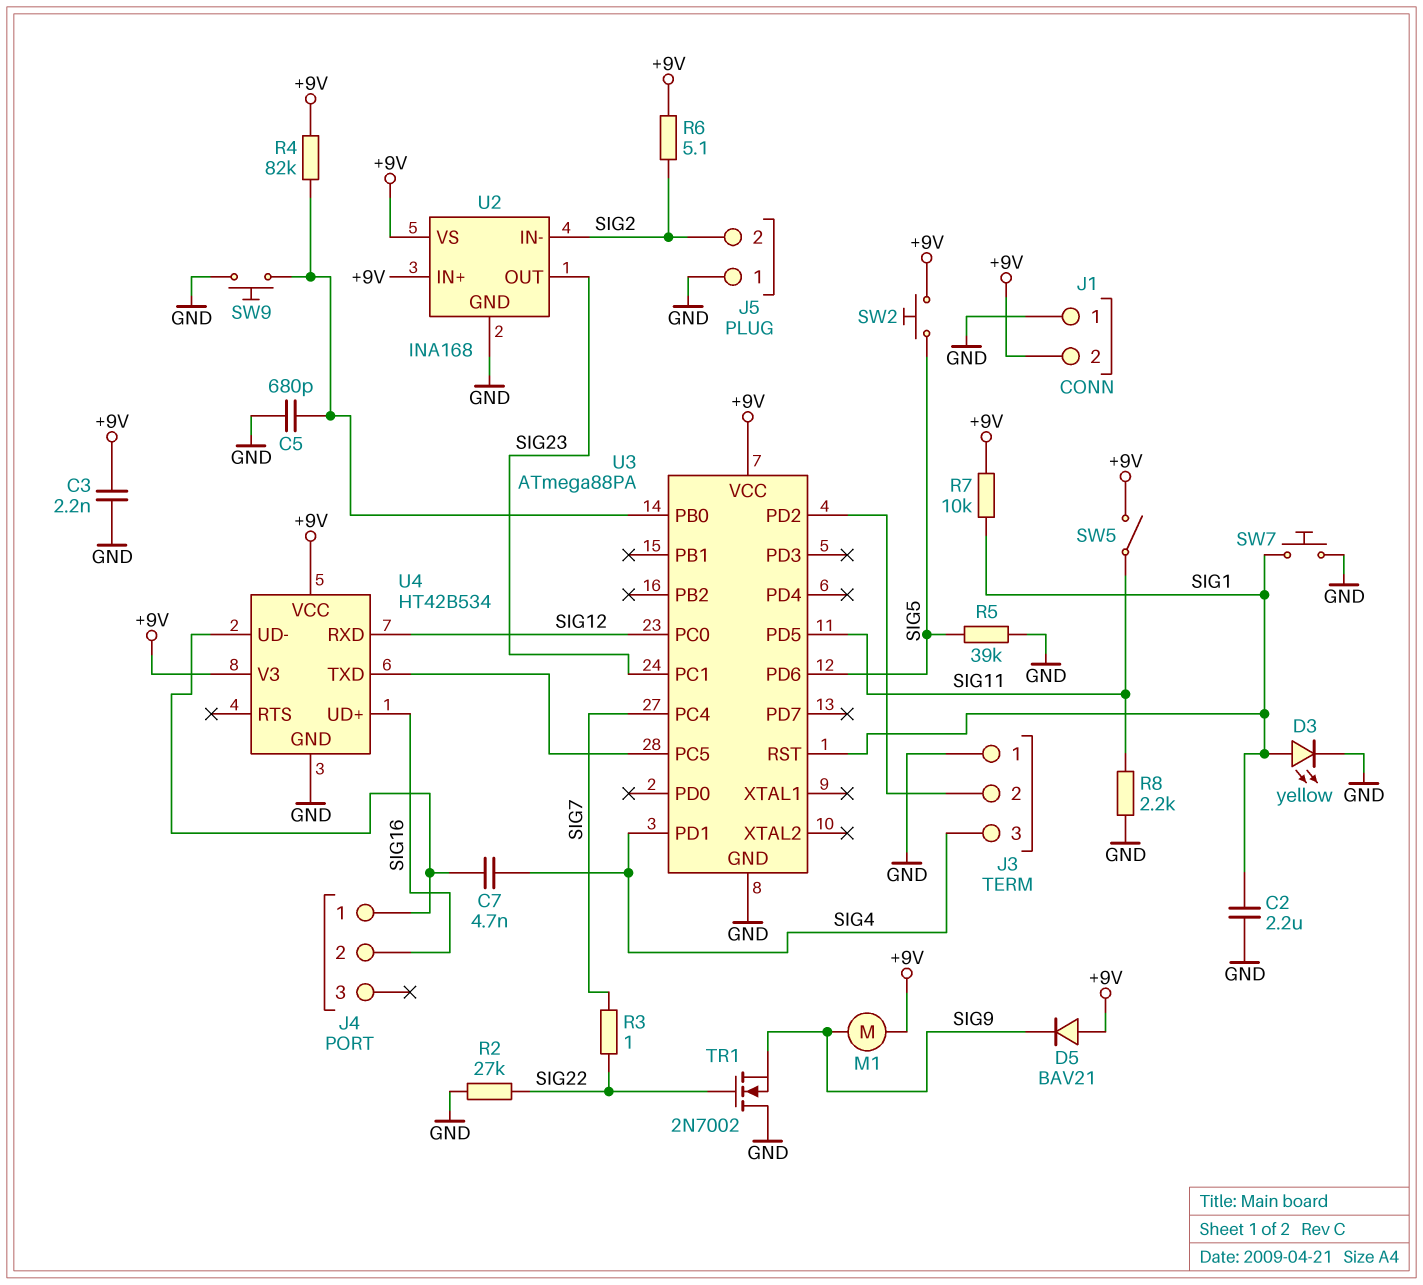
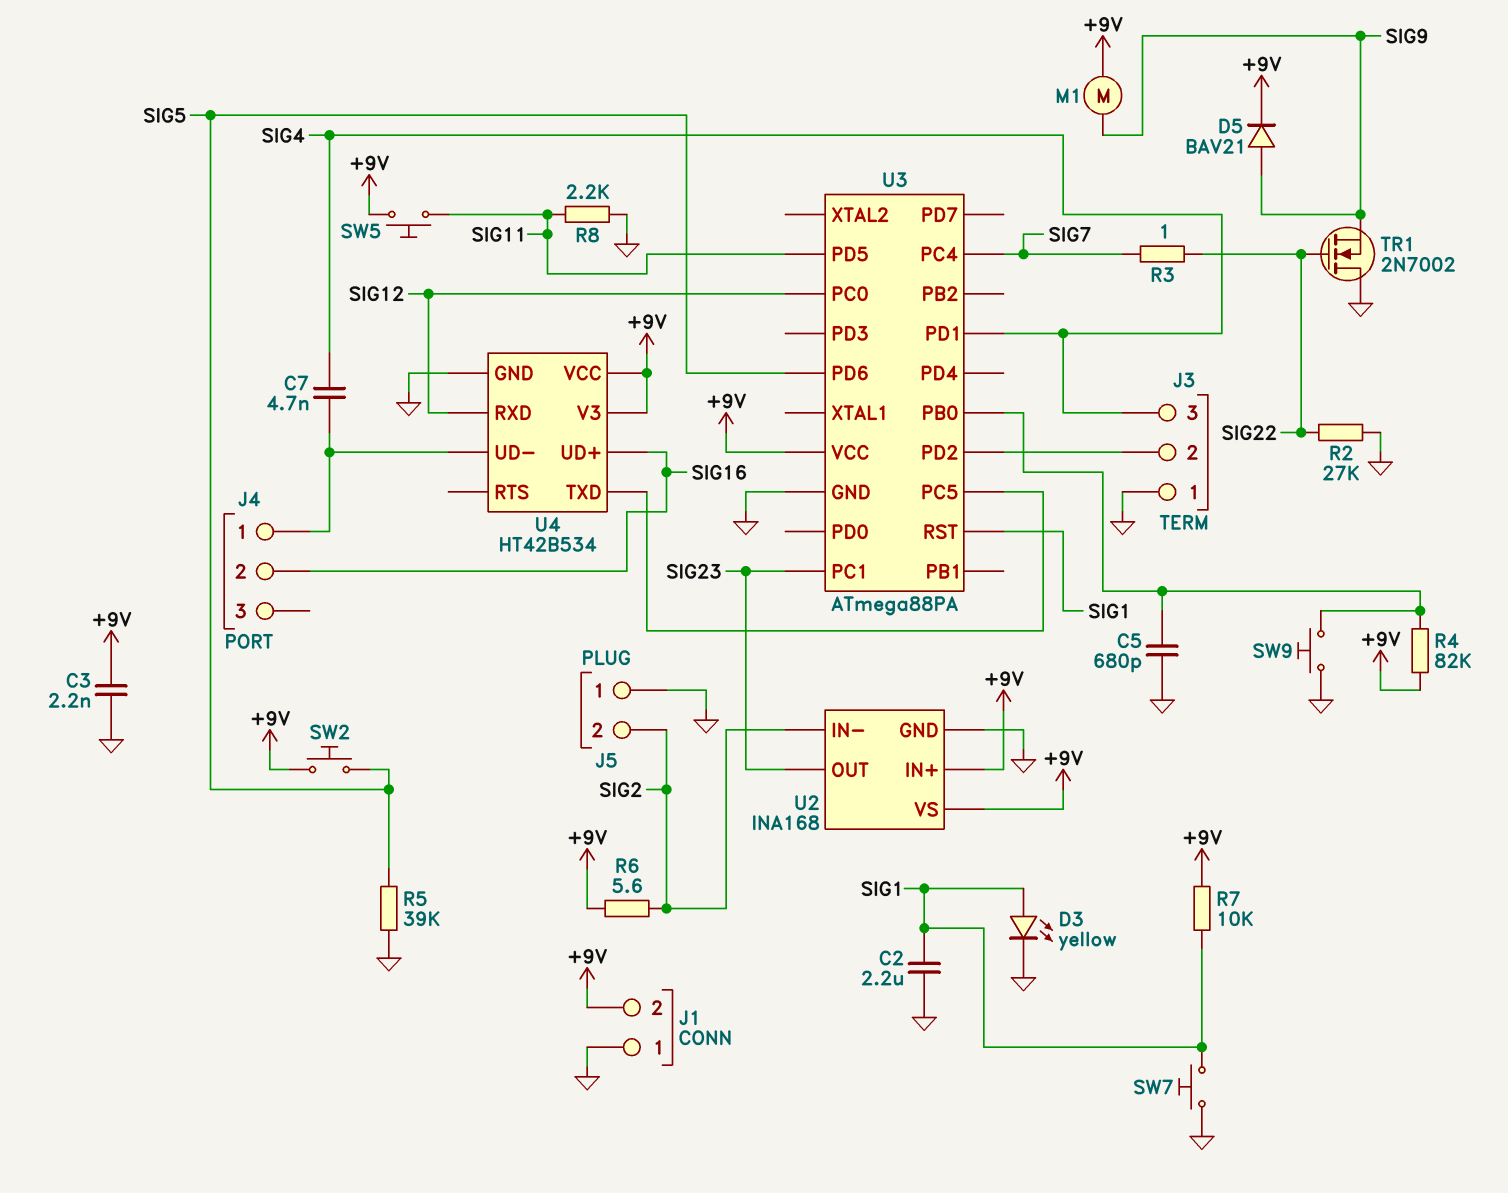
D5: diode BAV21 (A +9V, K SIG9) -> diode BAV21 (A SIG9, K +9V)
R6: 5.1 (+9V, SIG2) -> 5.6 (+9V, SIG2)
SW5: switch (+9V, SIG11) -> button (+9V, SIG11)

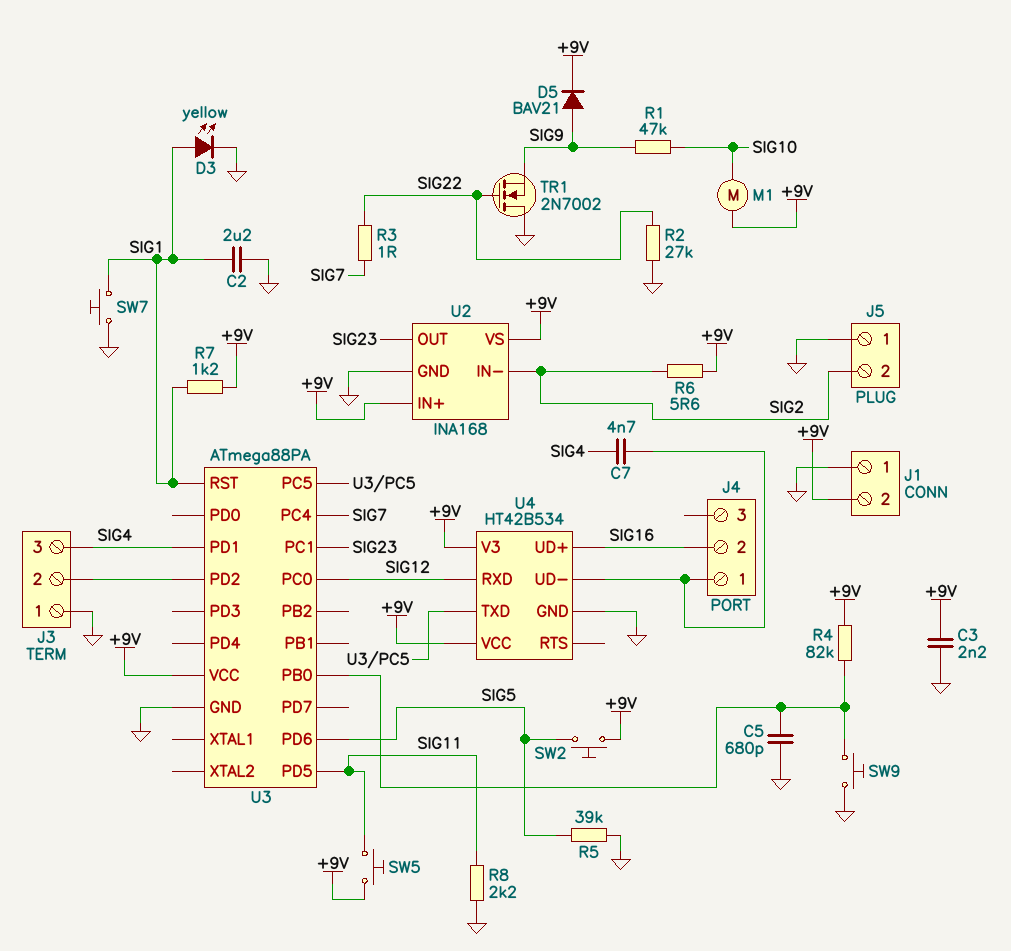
M1: motor (+9V, SIG9) -> motor (+9V, SIG10)
R1: none -> 47k (SIG9, SIG10)
R7: 10k (+9V, SIG1) -> 1.2k (+9V, SIG1)

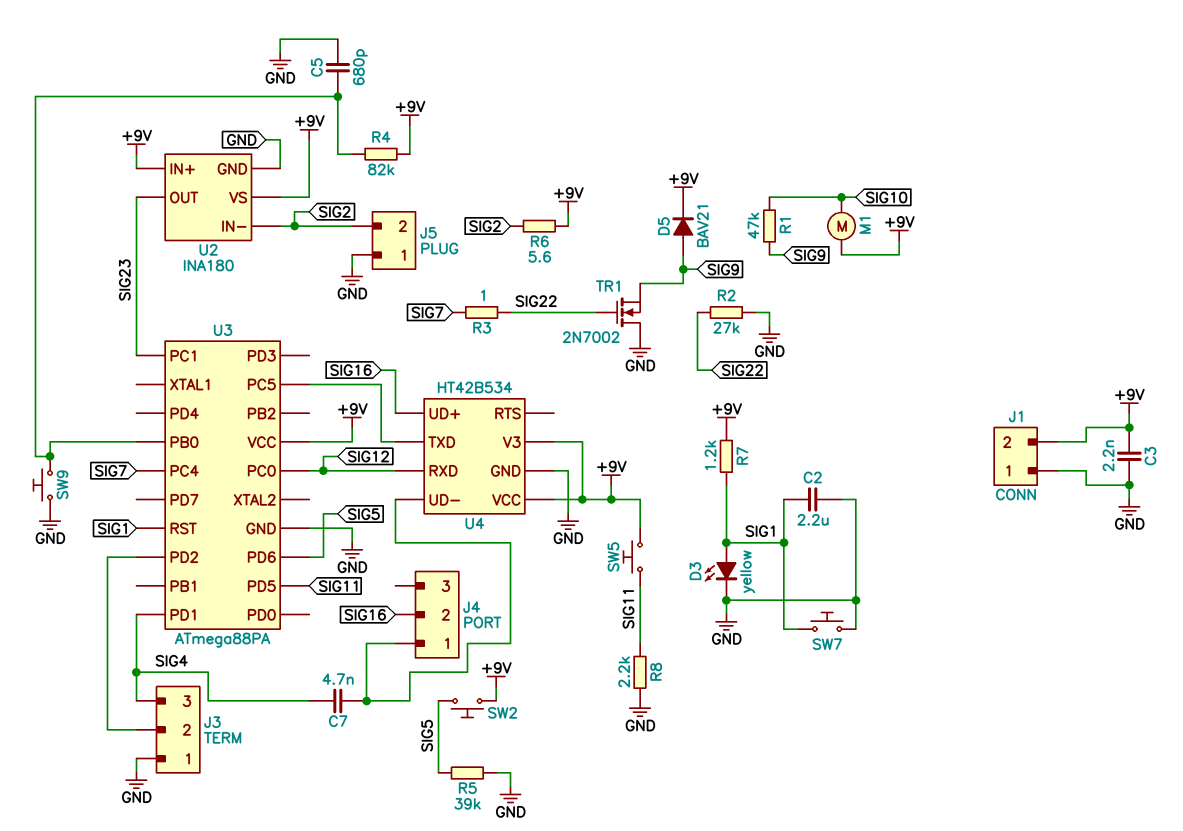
U2: INA168 -> INA180

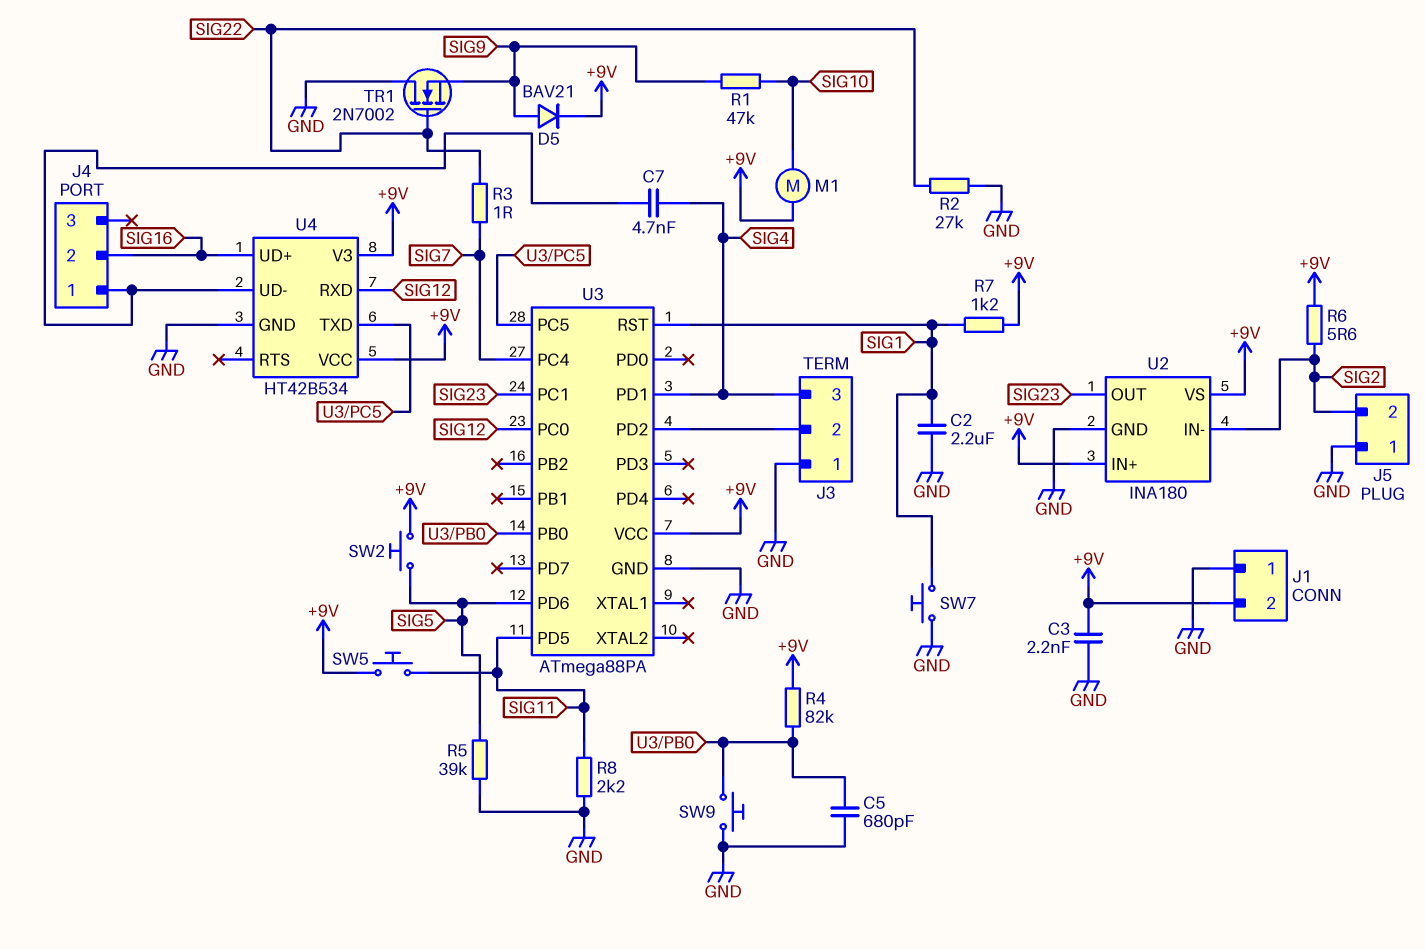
D3: LED yellow (A SIG1, K GND) -> none

